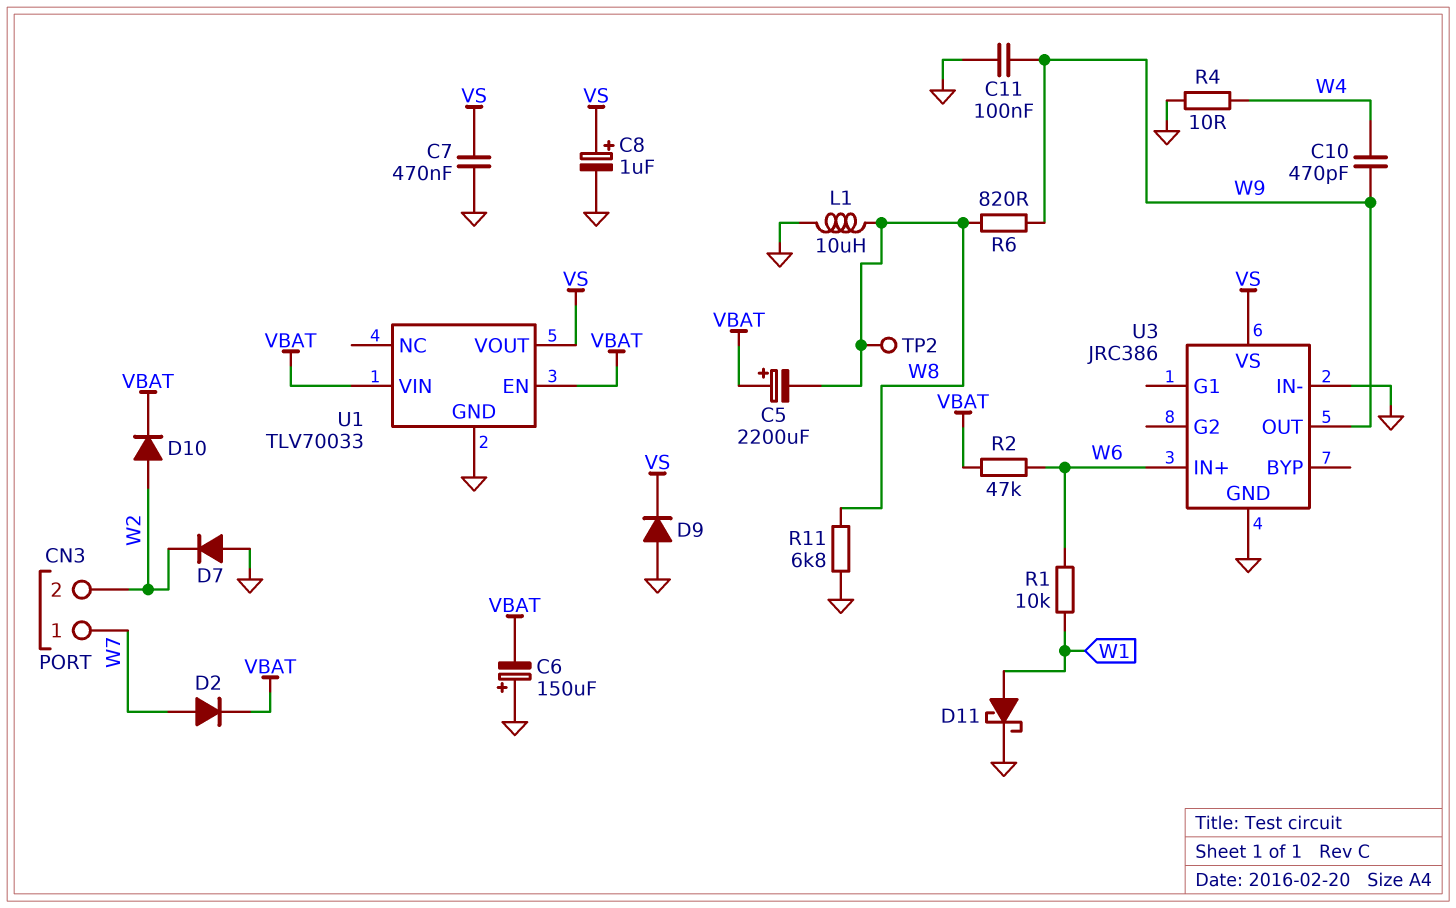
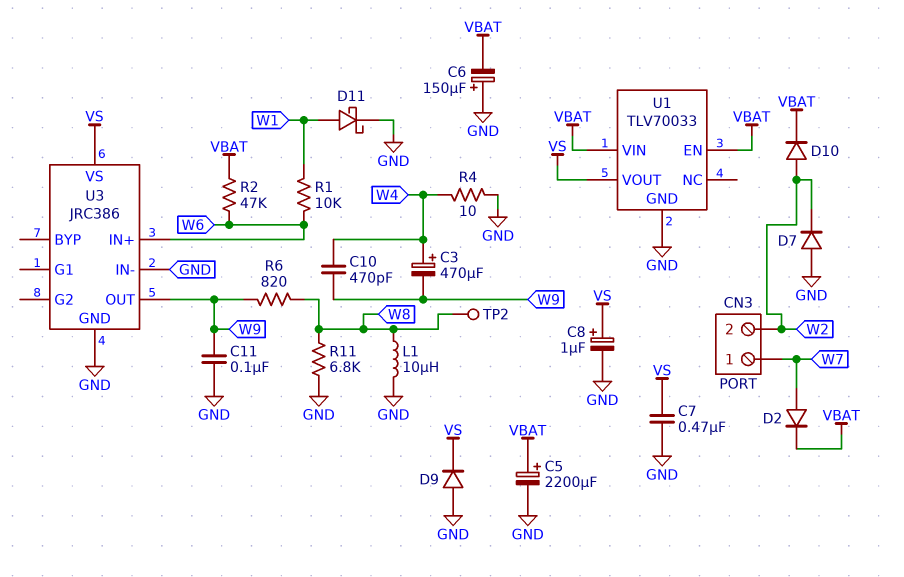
C3: none -> 470uF (plus W4, minus W9)
C5: 2200uF (plus VBAT, minus W8) -> 2200uF (plus VBAT, minus GND)

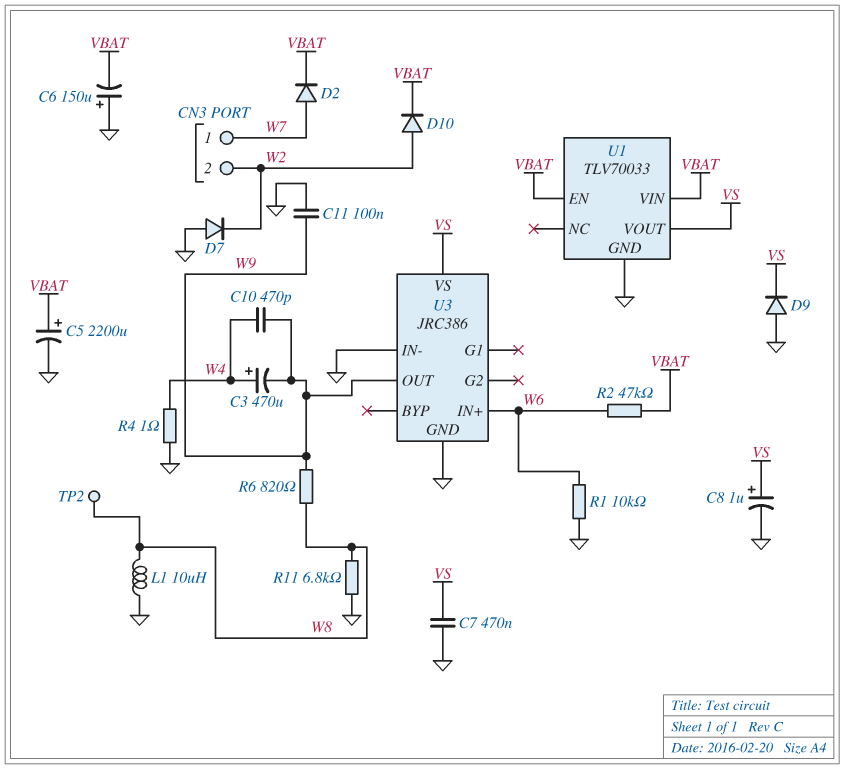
D11: schottky (A W1, K GND) -> none
R1: 10k (W1, W6) -> 10k (GND, W6)
R4: 10 (GND, W4) -> 1 (GND, W4)

